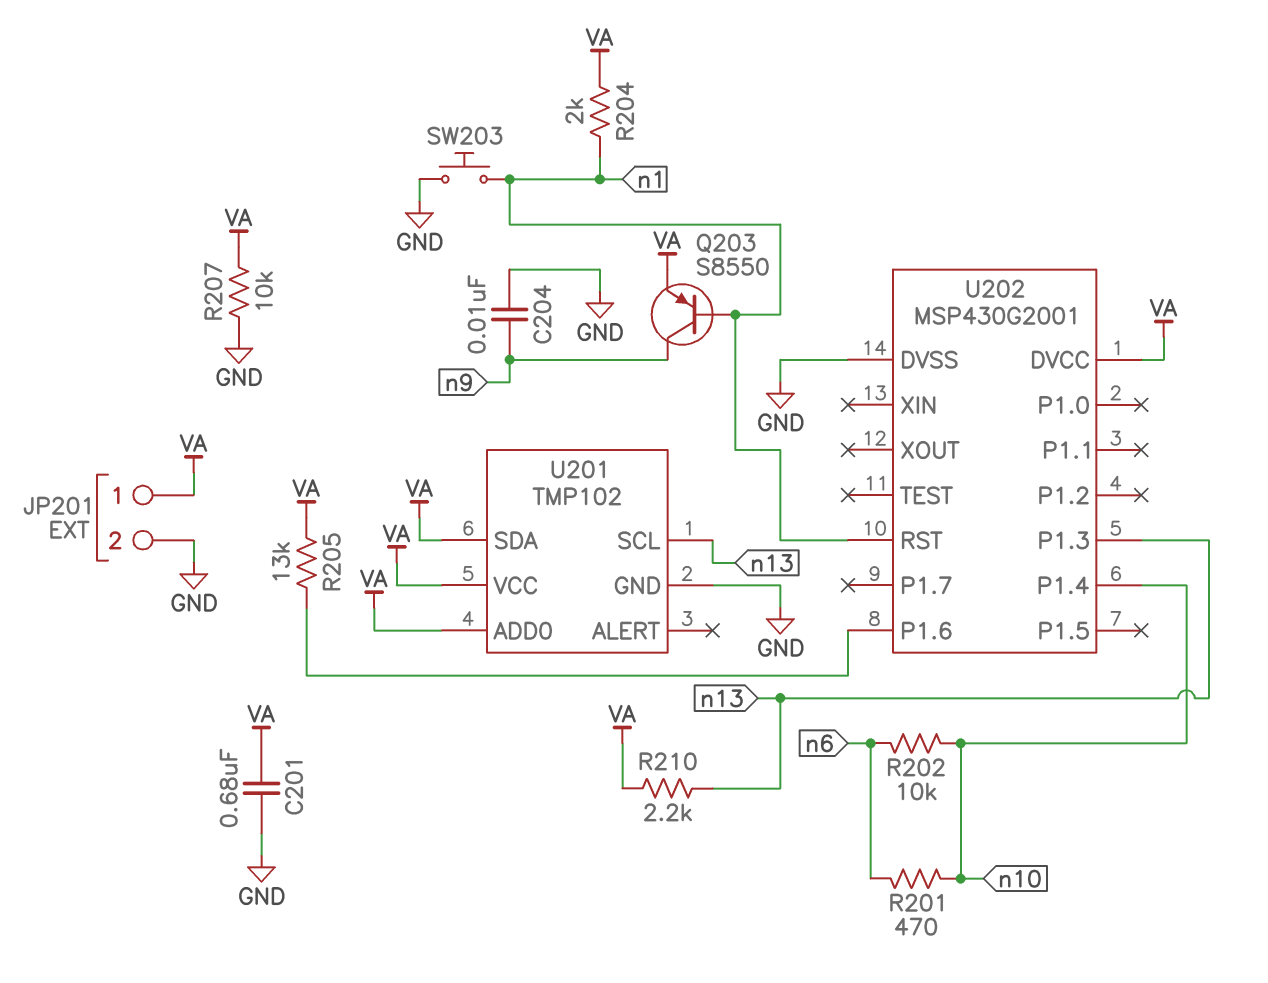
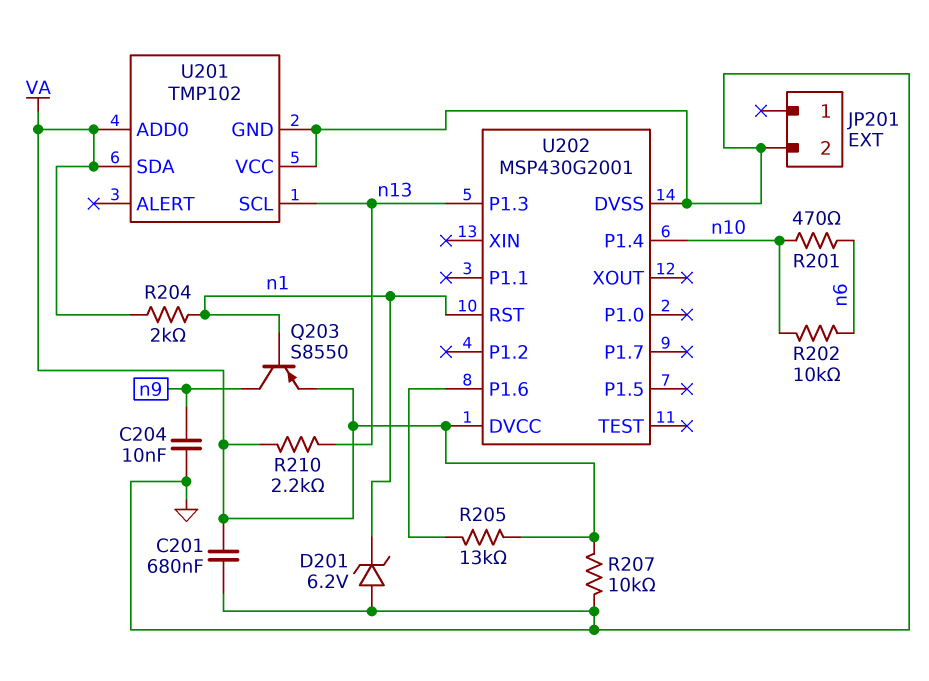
D201: none -> zener 6.2V (A GND, K n1)
JP201 pin 1: VA -> none
SW203: button (GND, n1) -> none
U201 pin VCC: VA -> GND

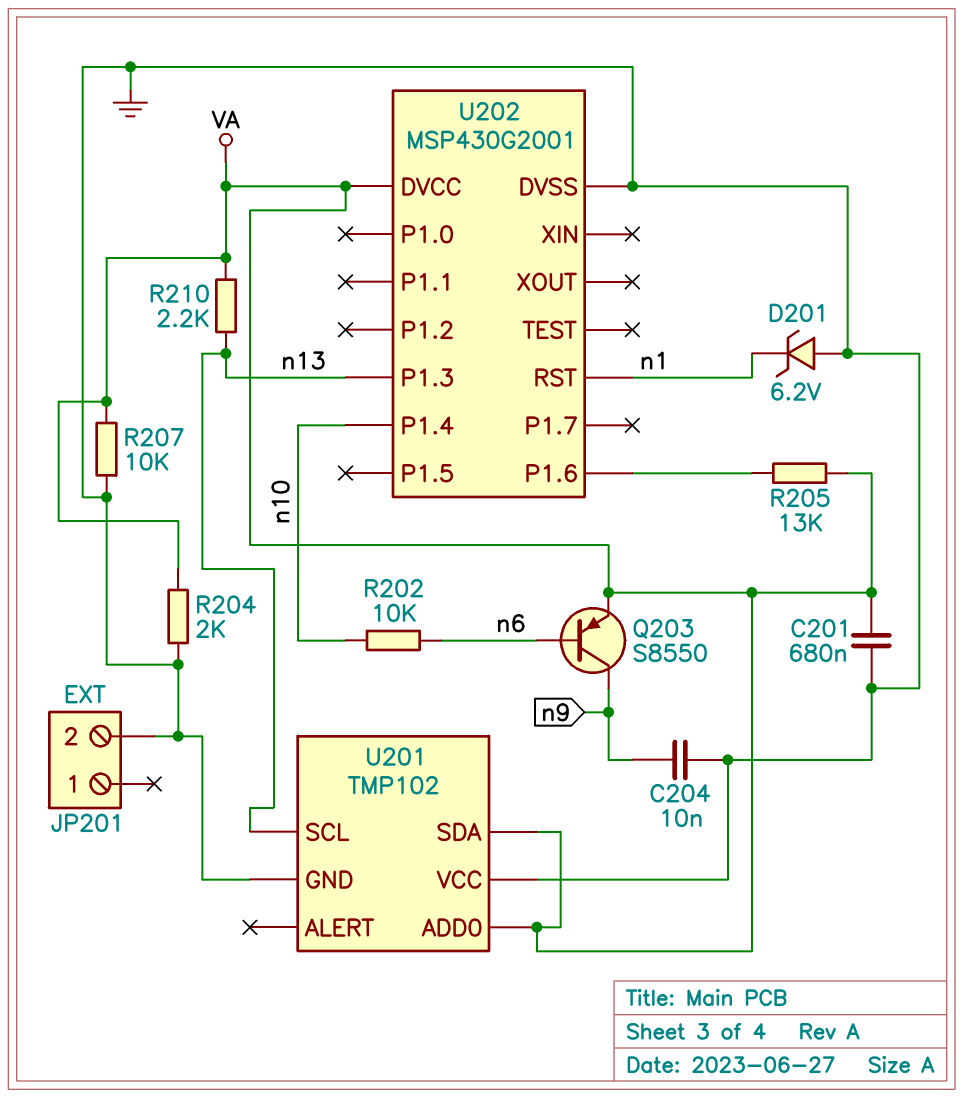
Q203: PNP S8550 (B n1, C n9, E VA) -> PNP S8550 (B n6, C n9, E VA)
R201: 470 (n6, n10) -> none
R204: 2k (VA, n1) -> 2k (GND, VA)

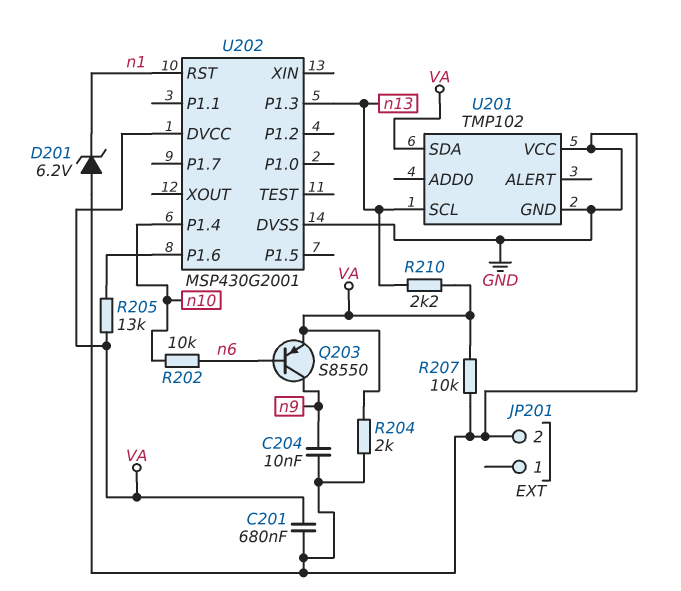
U201 pin ADD0: VA -> none

